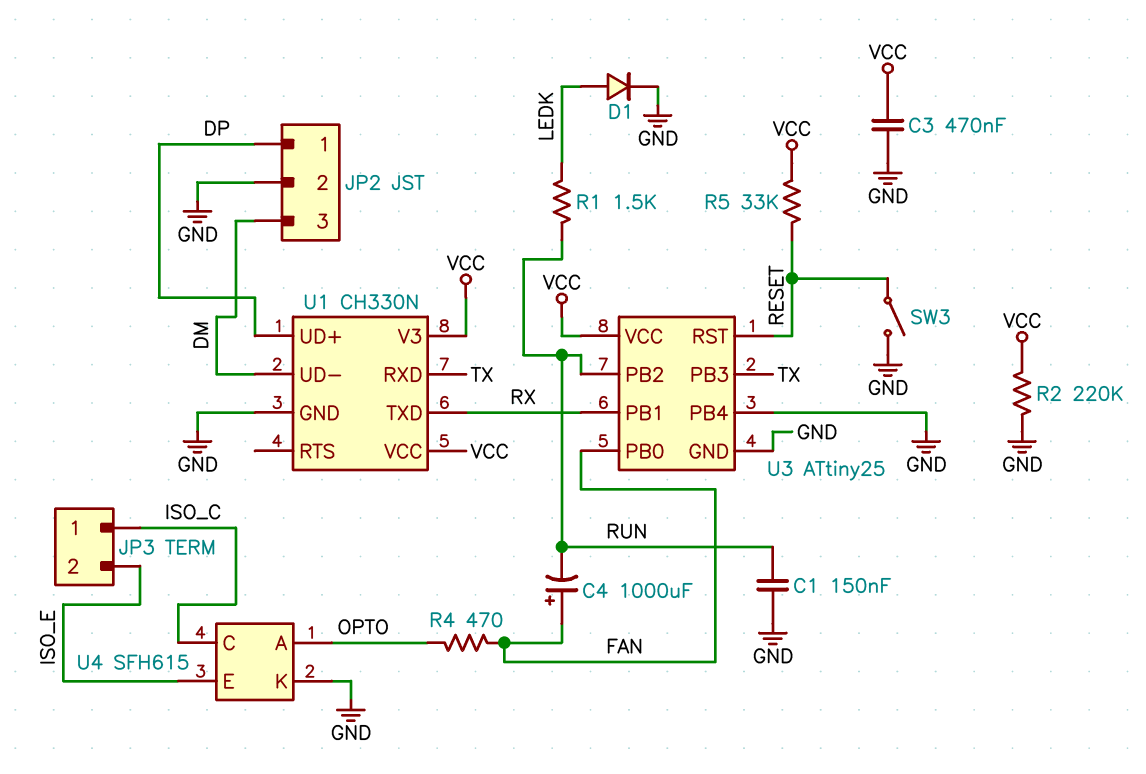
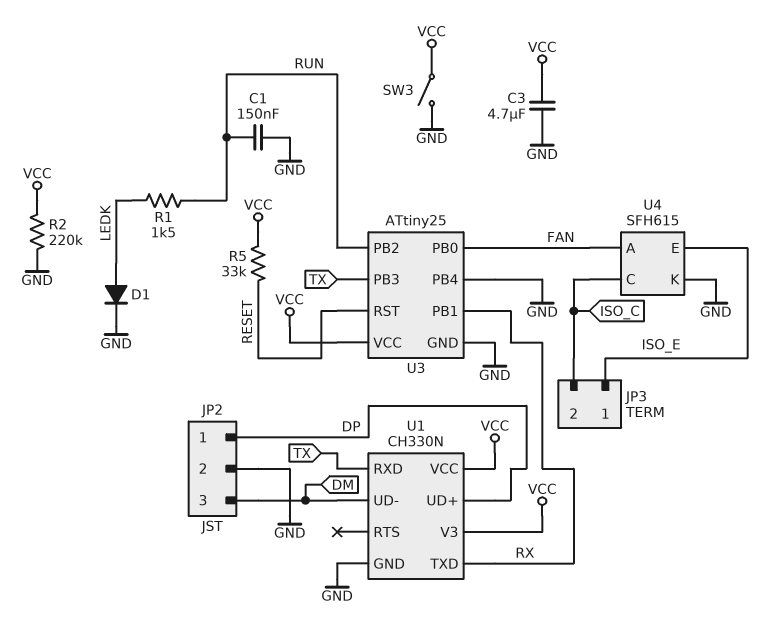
C3: 470nF (GND, VCC) -> 4.7uF (GND, VCC)
C4: 1000uF (plus FAN, minus RUN) -> none
JP3 pin 1: ISO_C -> ISO_E
JP3 pin 2: ISO_E -> ISO_C
R4: 470 (FAN, OPTO) -> none
SW3: switch (GND, RESET) -> switch (GND, VCC)
U4 pin A: OPTO -> FAN

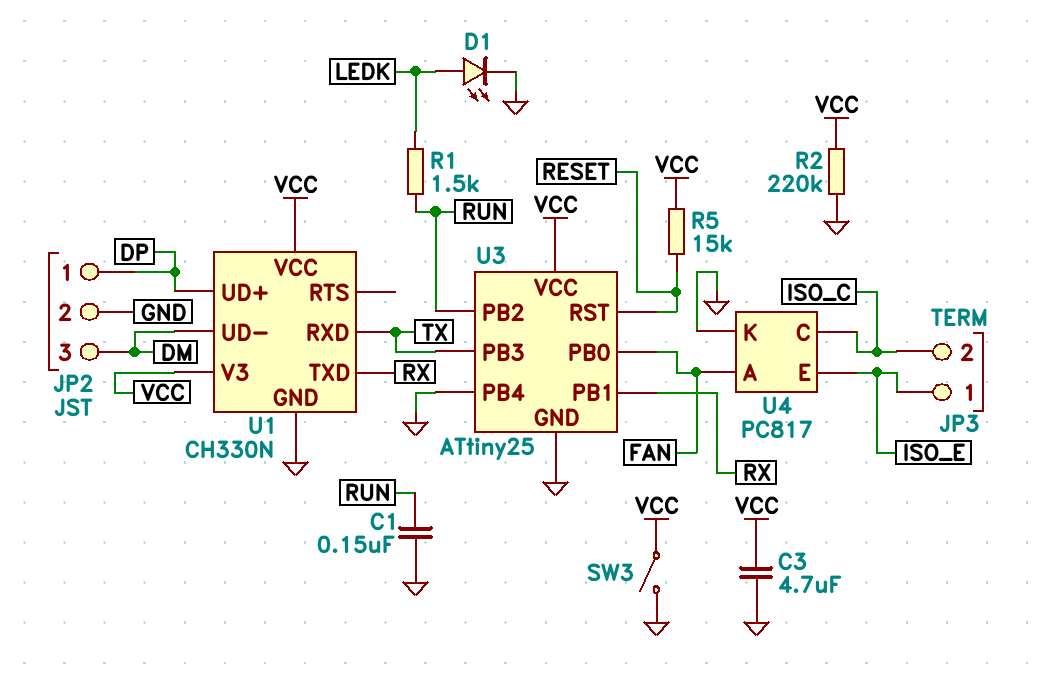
D1: diode (A LEDK, K GND) -> LED (A LEDK, K GND)
R5: 33k (RESET, VCC) -> 15k (RESET, VCC)
U4: SFH615 -> PC817

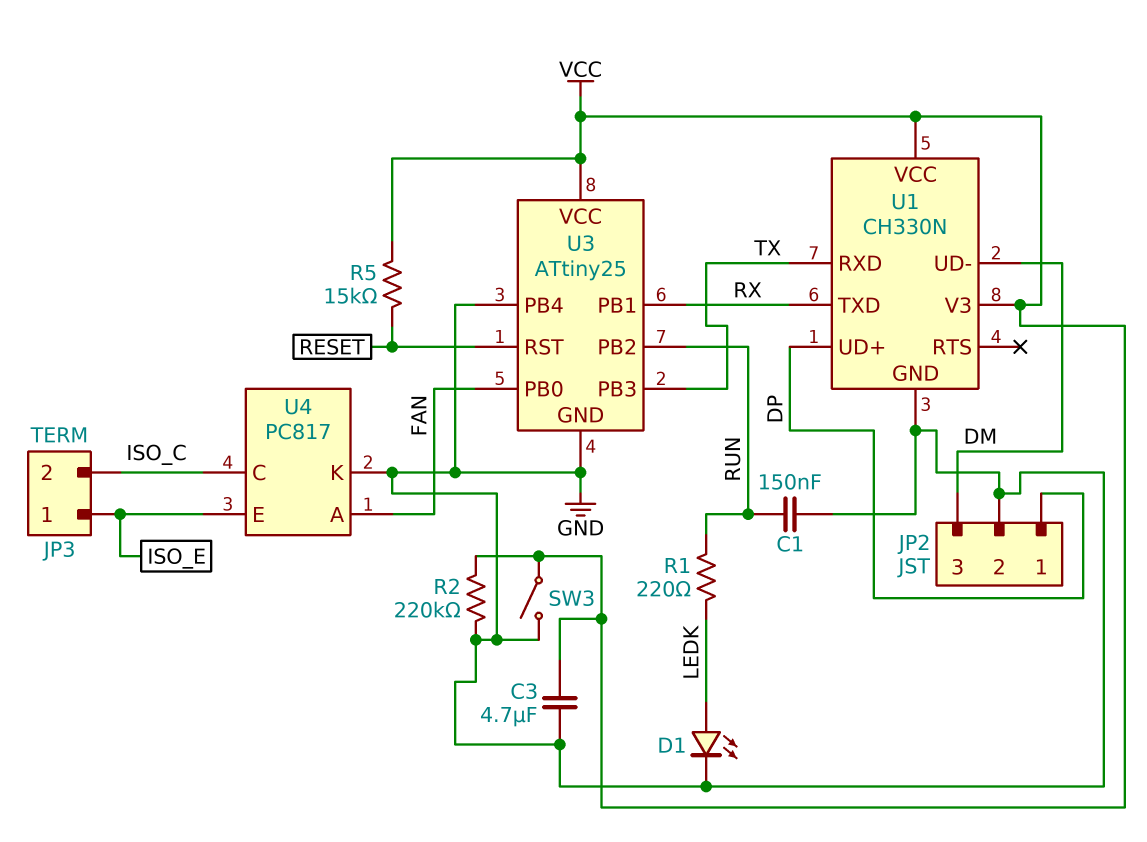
R1: 1.5k (LEDK, RUN) -> 220 (LEDK, RUN)

